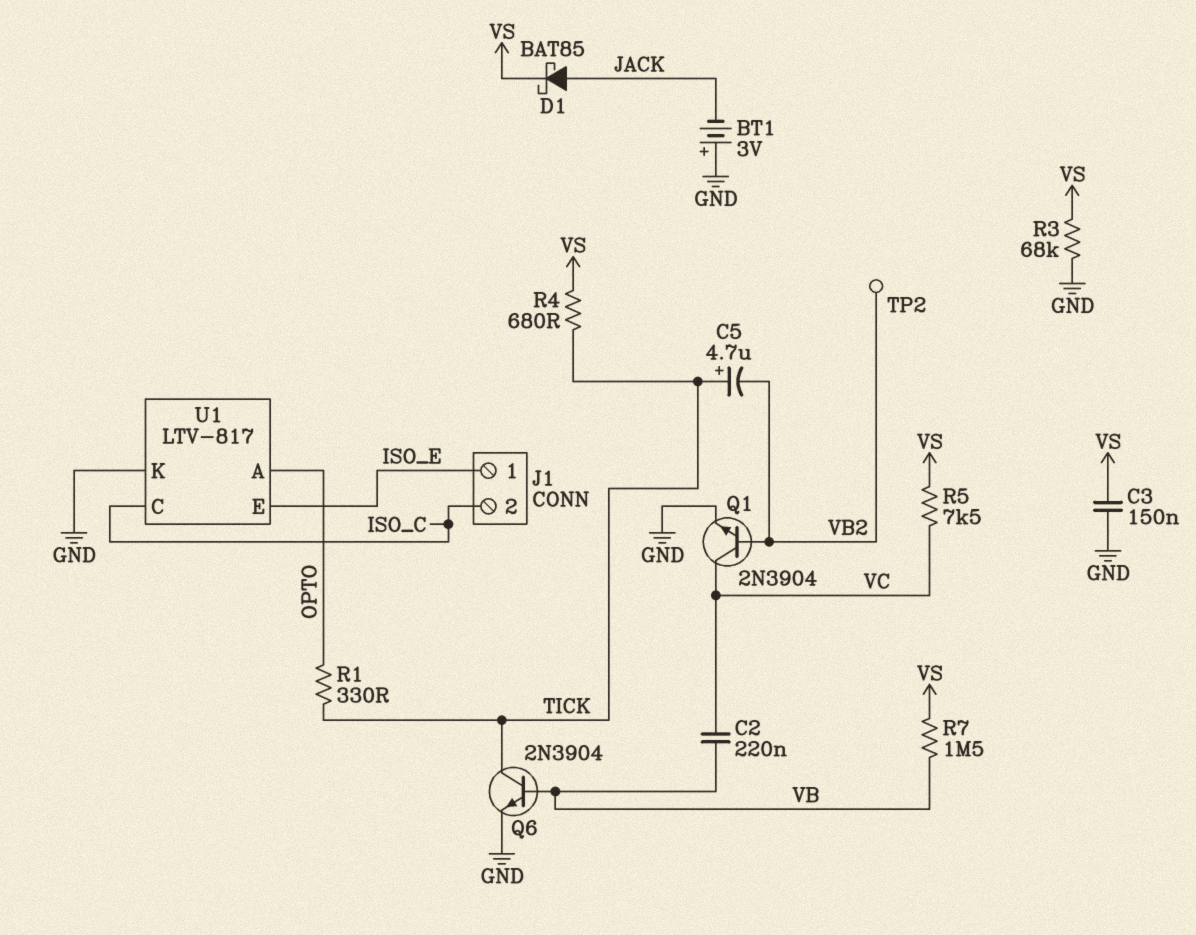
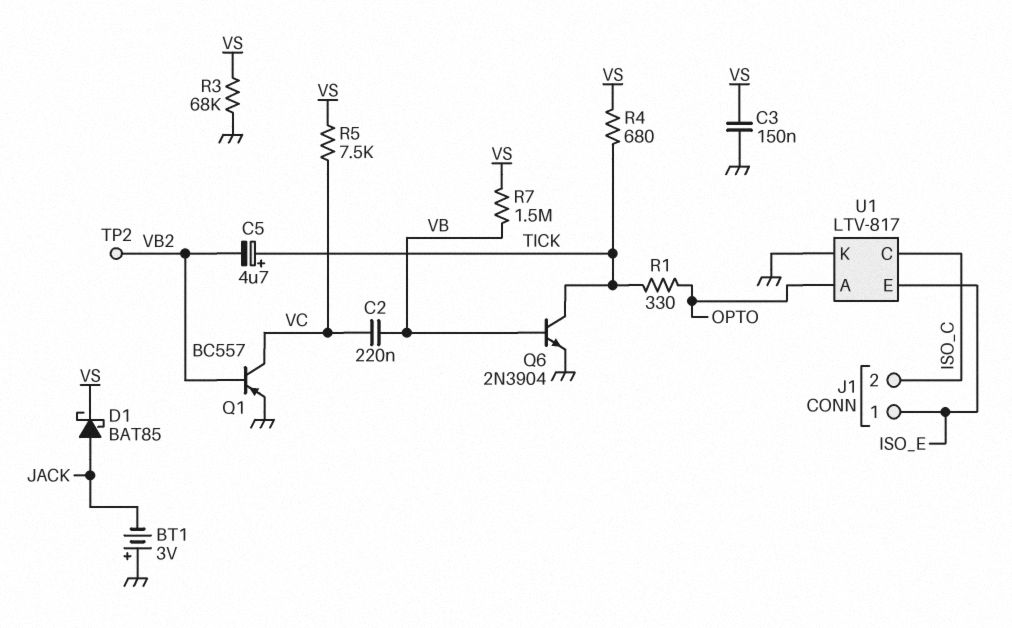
Q1: NPN 2N3904 (B VB2, C VC, E GND) -> PNP BC557 (B VB2, C VC, E GND)

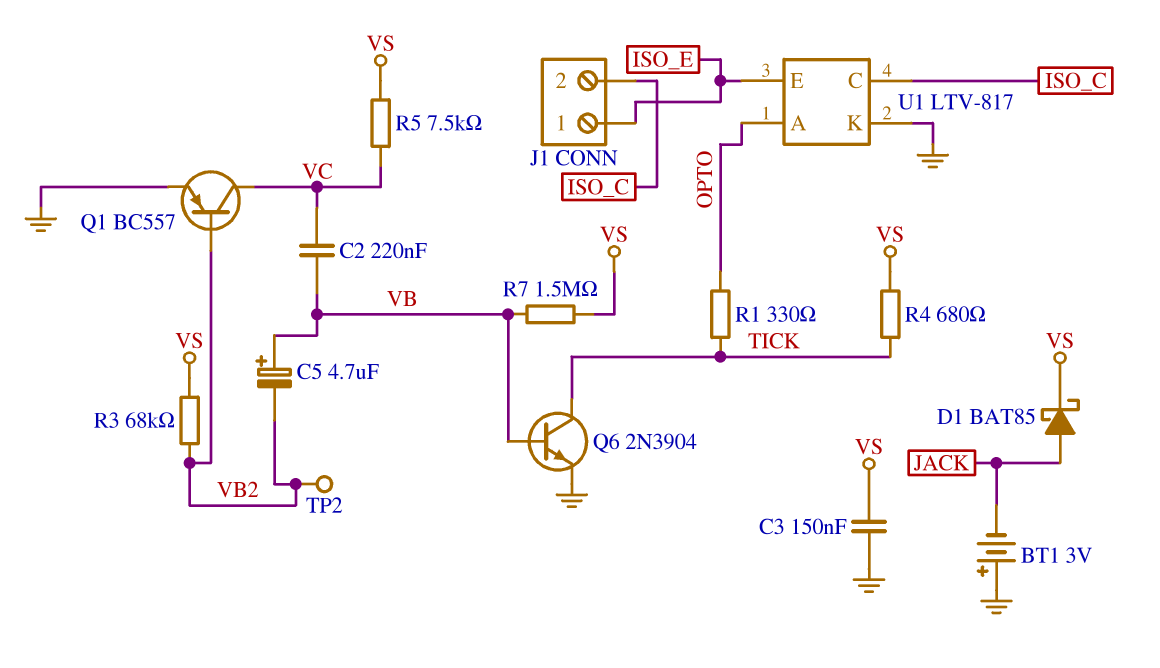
C5: 4.7uF (plus TICK, minus VB2) -> 4.7uF (plus VB, minus VB2)
R3: 68k (GND, VS) -> 68k (VB2, VS)

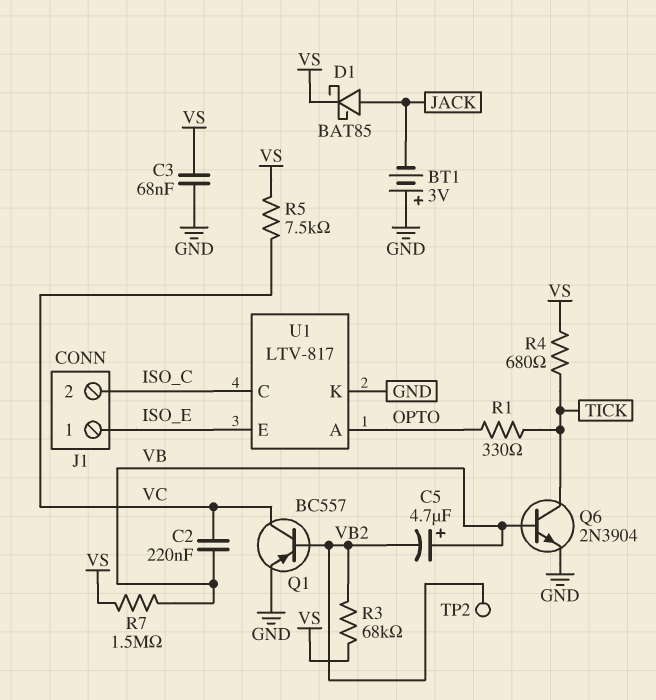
C3: 150nF (GND, VS) -> 68nF (GND, VS)

